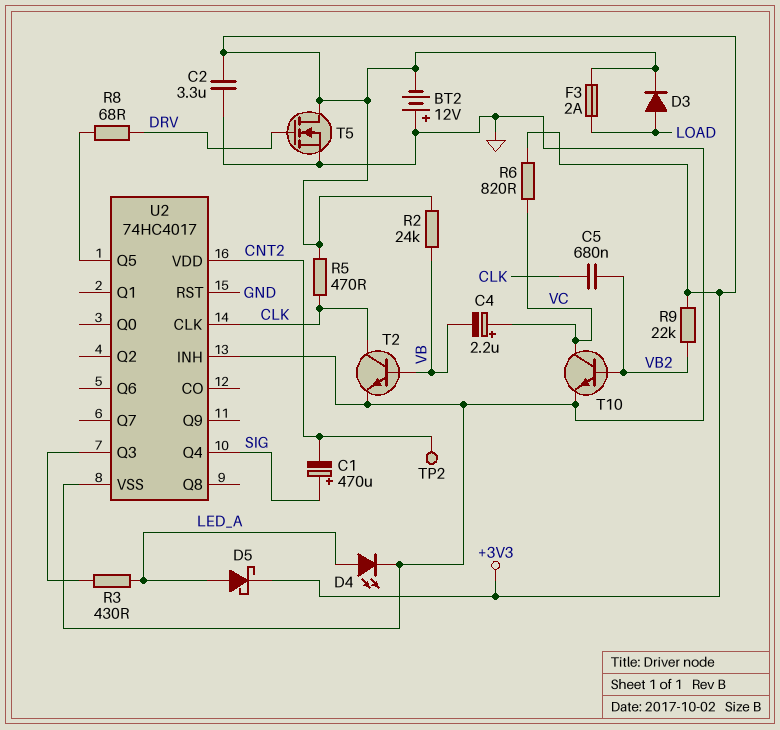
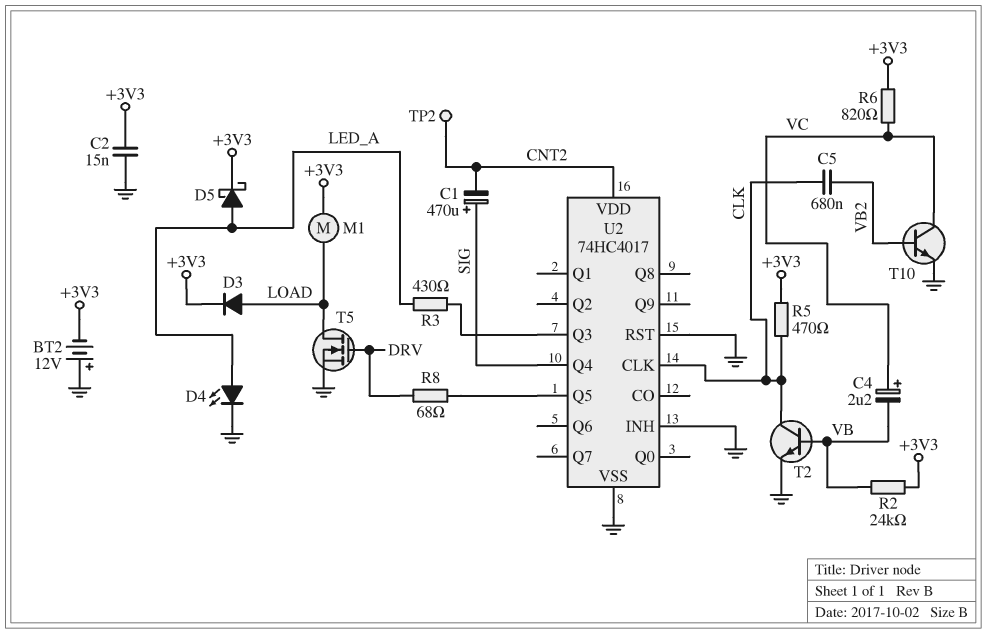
C2: 3.3uF (+3V3, GND) -> 15nF (+3V3, GND)
F3: 2A (+3V3, LOAD) -> none
M1: none -> motor (+3V3, LOAD)
R9: 22k (+3V3, VB2) -> none
T5: NMOS (G DRV, D +3V3, S GND) -> NMOS (G DRV, D LOAD, S GND)

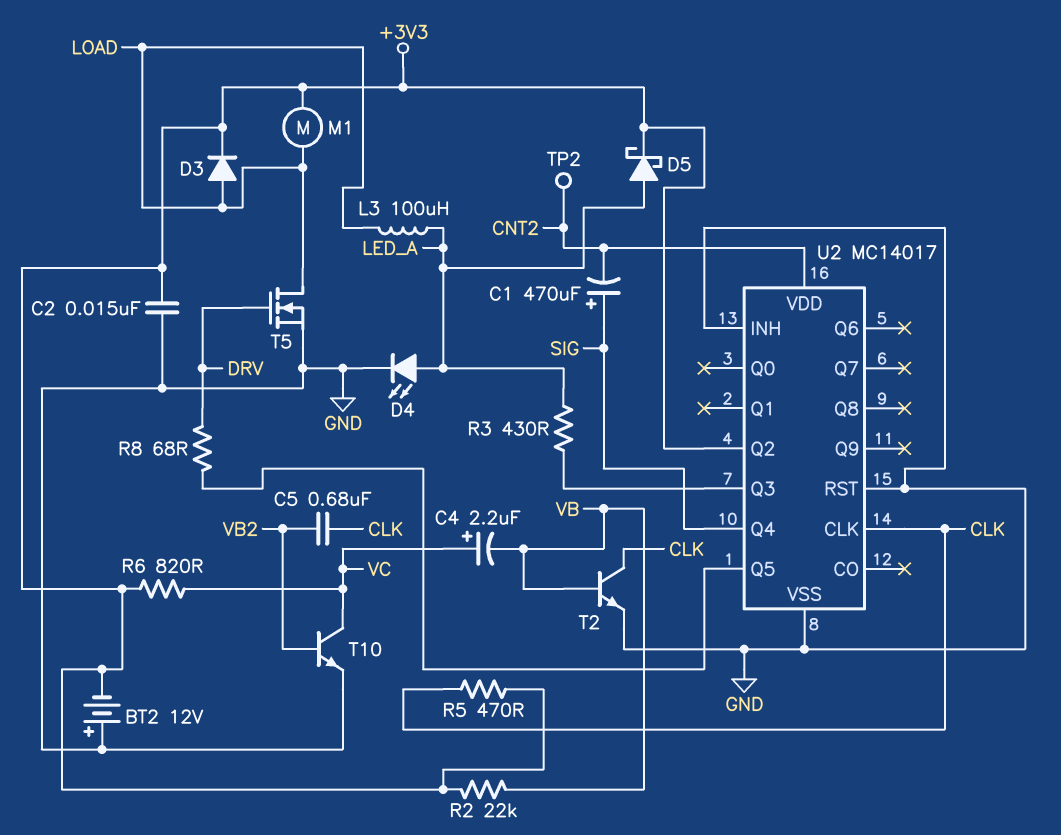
L3: none -> 100uH (LED_A, LOAD)
R2: 24k (+3V3, VB) -> 22k (+3V3, VB)
U2: 74HC4017 -> MC14017
U2 pin Q2: none -> +3V3

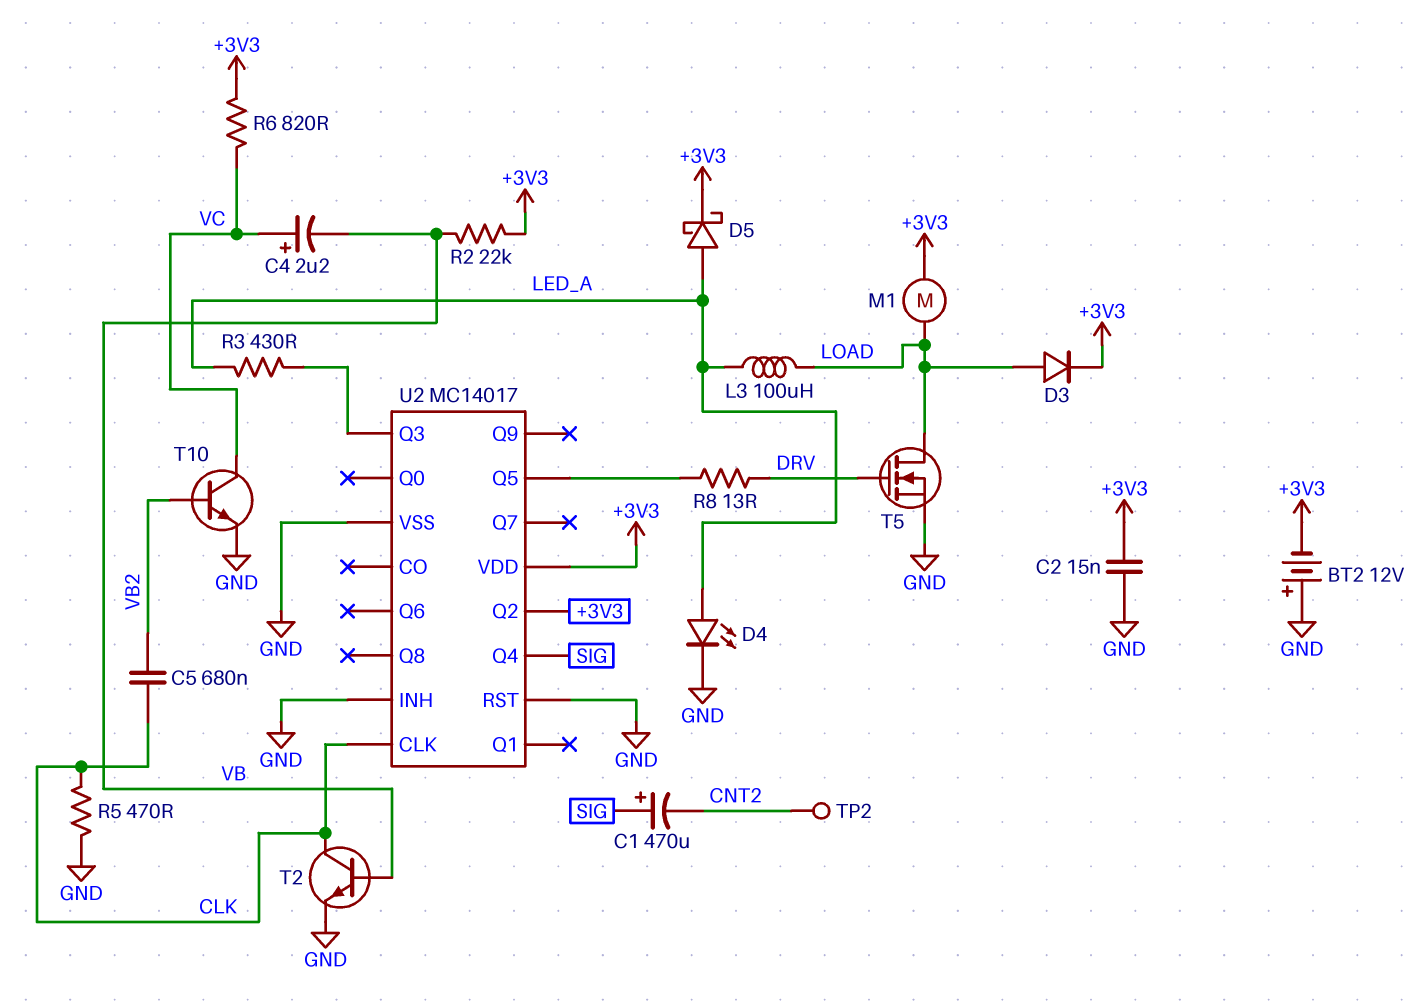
R5: 470 (+3V3, CLK) -> 470 (CLK, GND)
R8: 68 (DRV, U2/Q5) -> 13 (DRV, U2/Q5)
U2 pin VDD: CNT2 -> +3V3

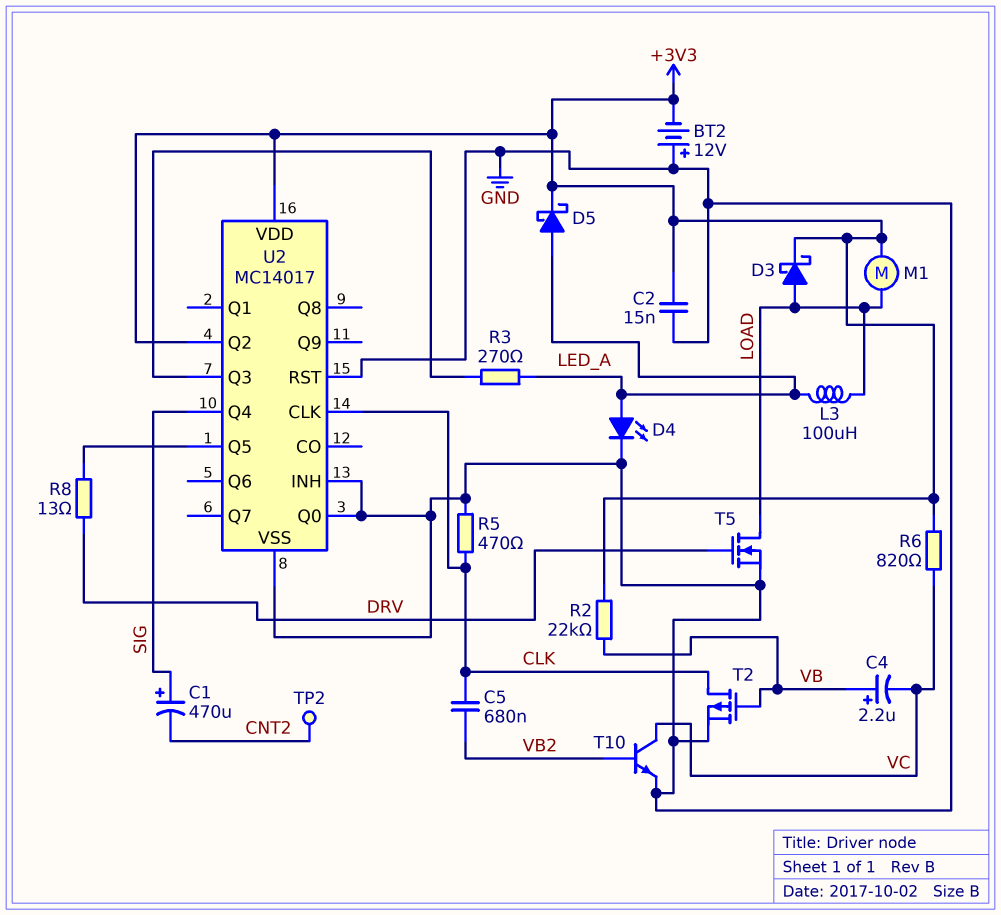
C4: 2.2uF (plus VC, minus VB) -> 2.2uF (plus VB, minus VC)
D3: diode (A LOAD, K +3V3) -> schottky (A LOAD, K +3V3)
R3: 430 (LED_A, U2/Q3) -> 270 (LED_A, U2/Q3)
T2: NPN (B VB, C CLK, E GND) -> PMOS (G VB, D CLK, S GND)
U2 pin Q0: none -> GND

